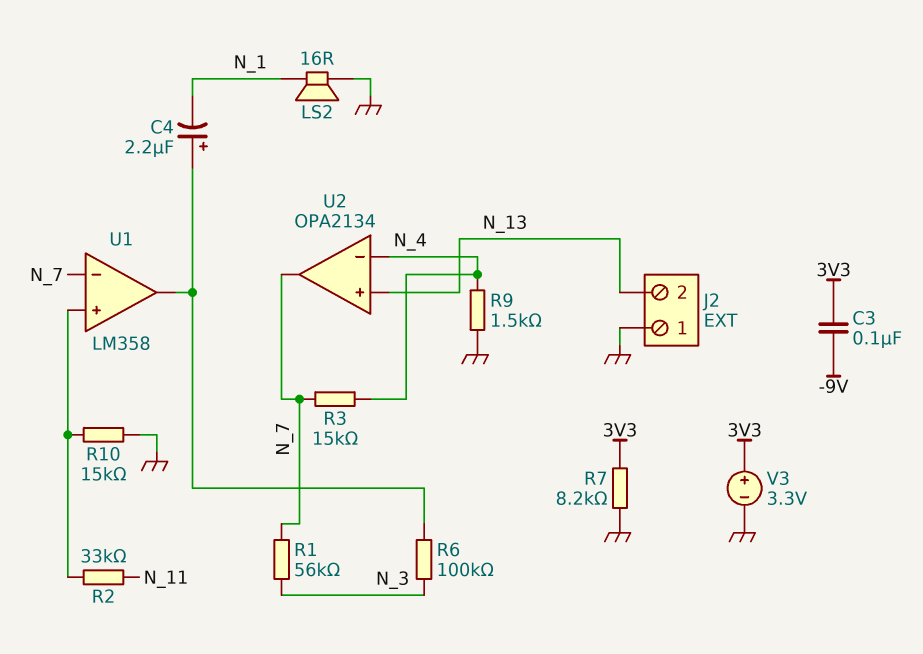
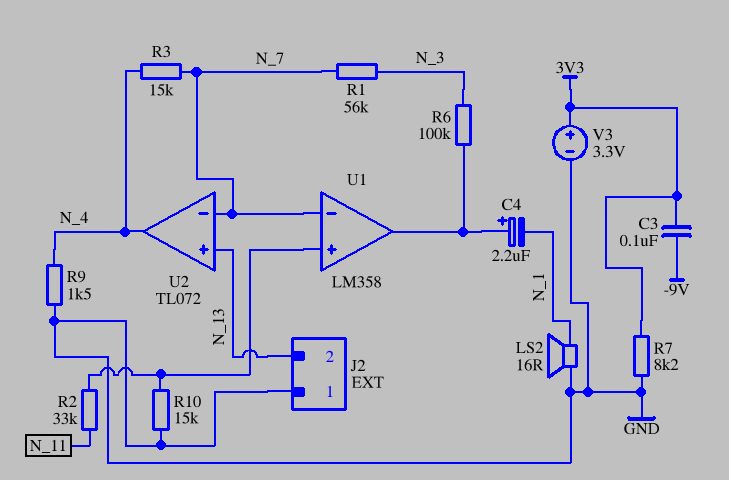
U2: OPA2134 -> TL072
U2 pin in-: N_4 -> N_7
U2 pin out: N_7 -> N_4

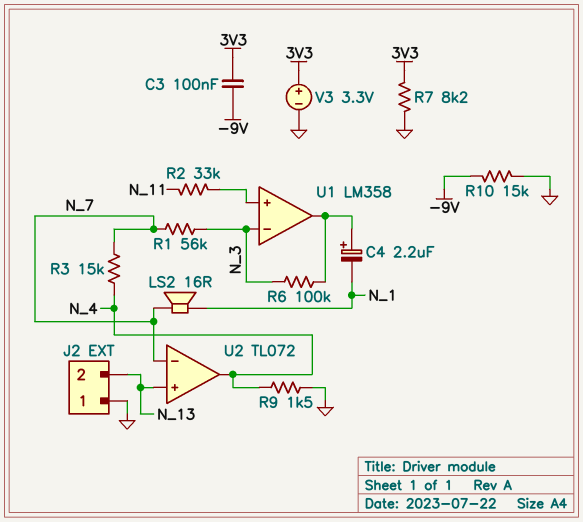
LS2: speaker 16R (GND, N_1) -> speaker 16R (N_1, N_7)
R10: 15k (GND, U1/in+) -> 15k (-9V, GND)
U1 pin in-: N_7 -> N_3

